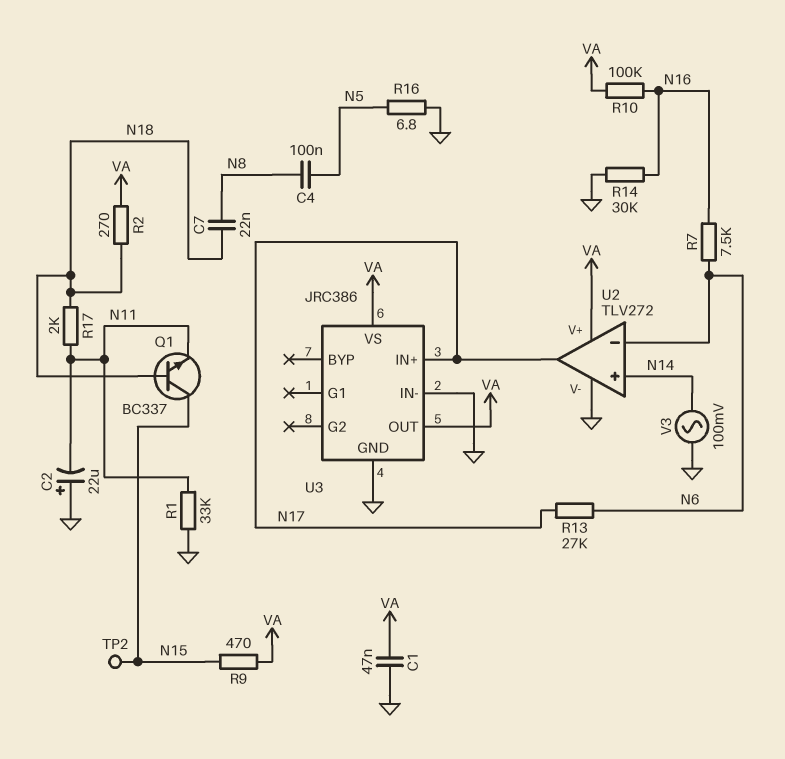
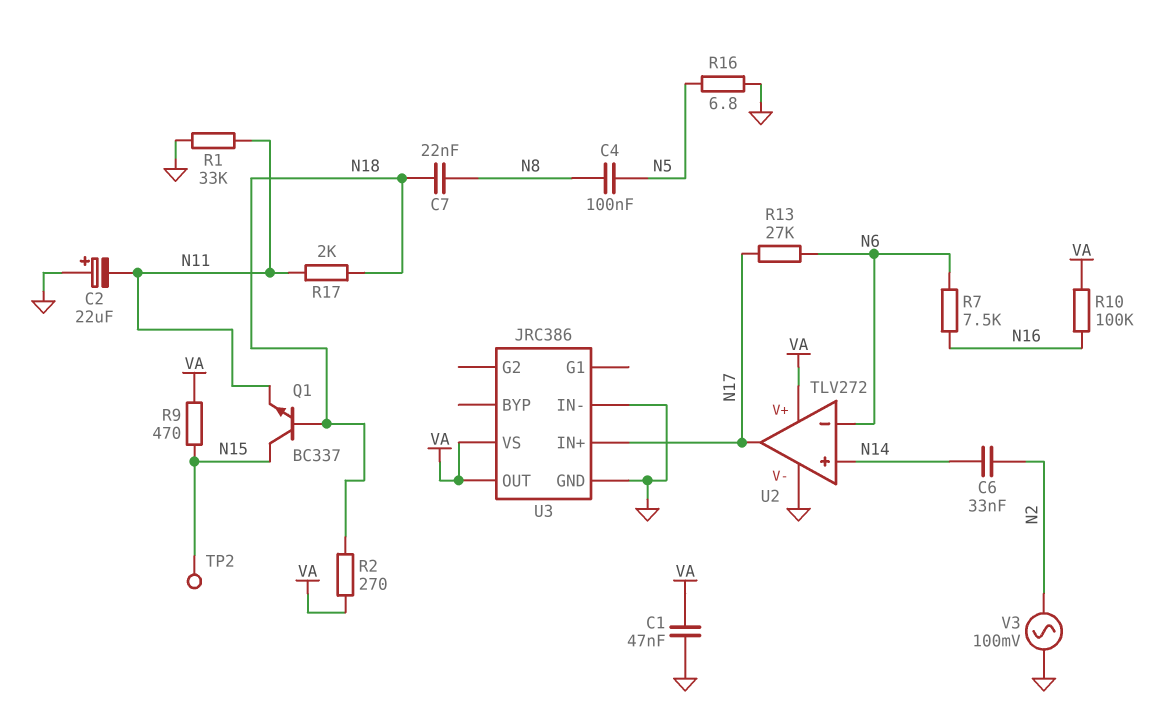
C6: none -> 33nF (N2, N14)
R14: 30k (GND, N16) -> none
V3: AC 100mV (GND, N14) -> AC 100mV (GND, N2)

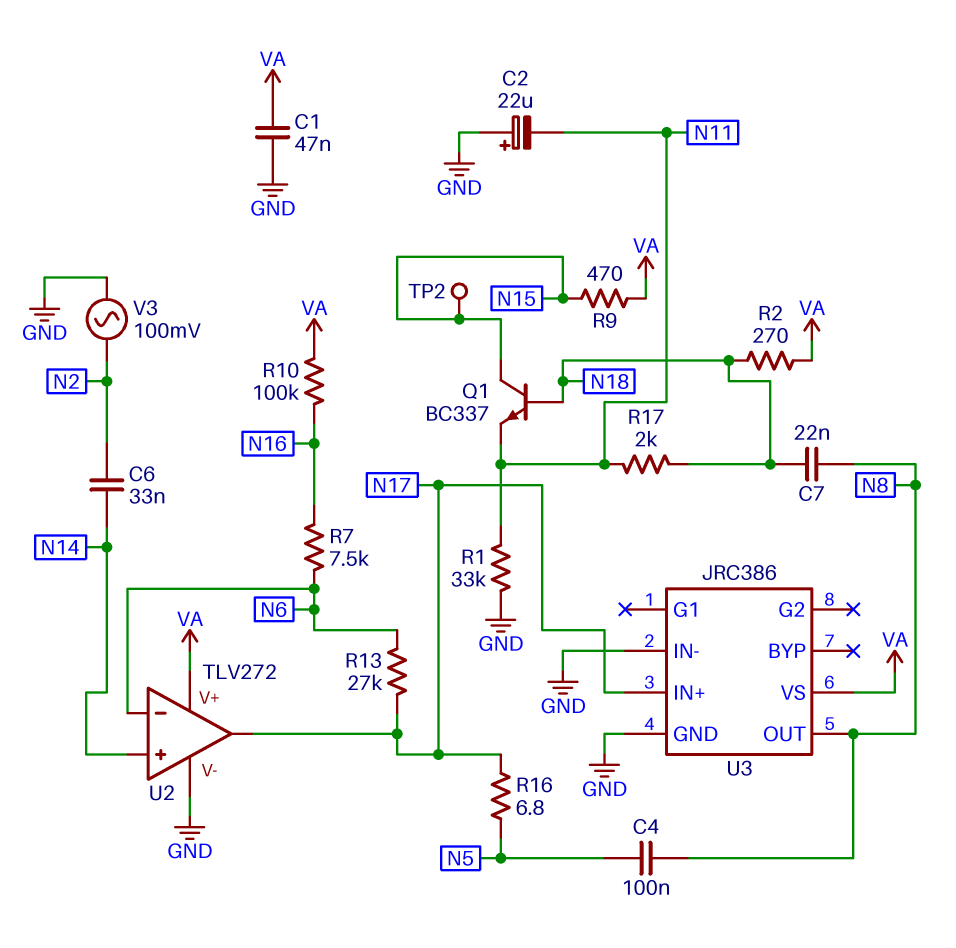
R16: 6.8 (GND, N5) -> 6.8 (N5, N17)
U3 pin OUT: VA -> N8

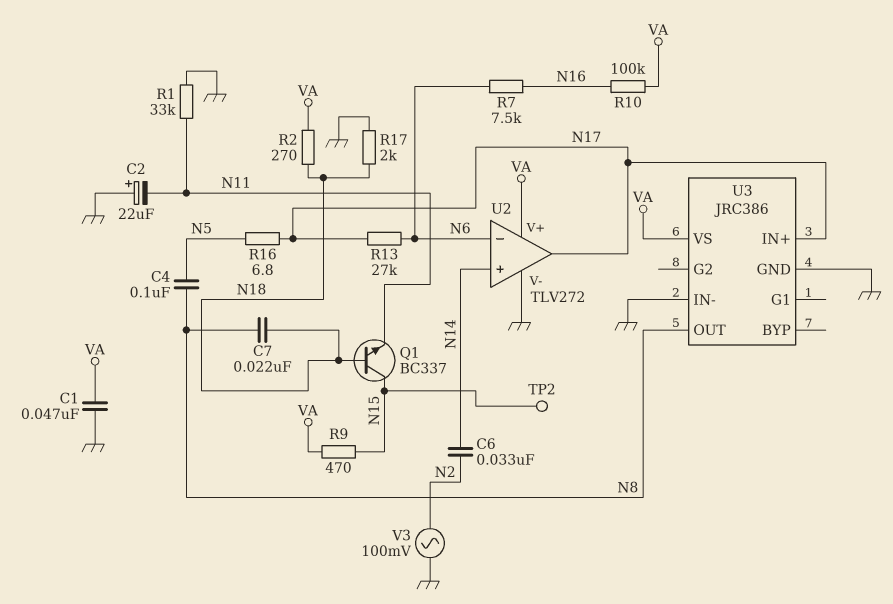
R17: 2k (N11, N18) -> 2k (GND, N18)

